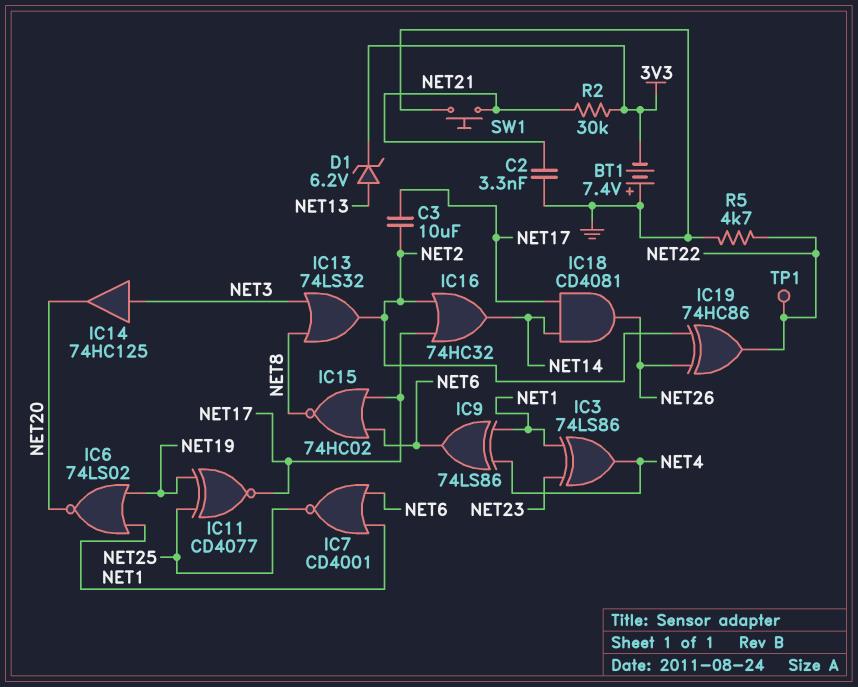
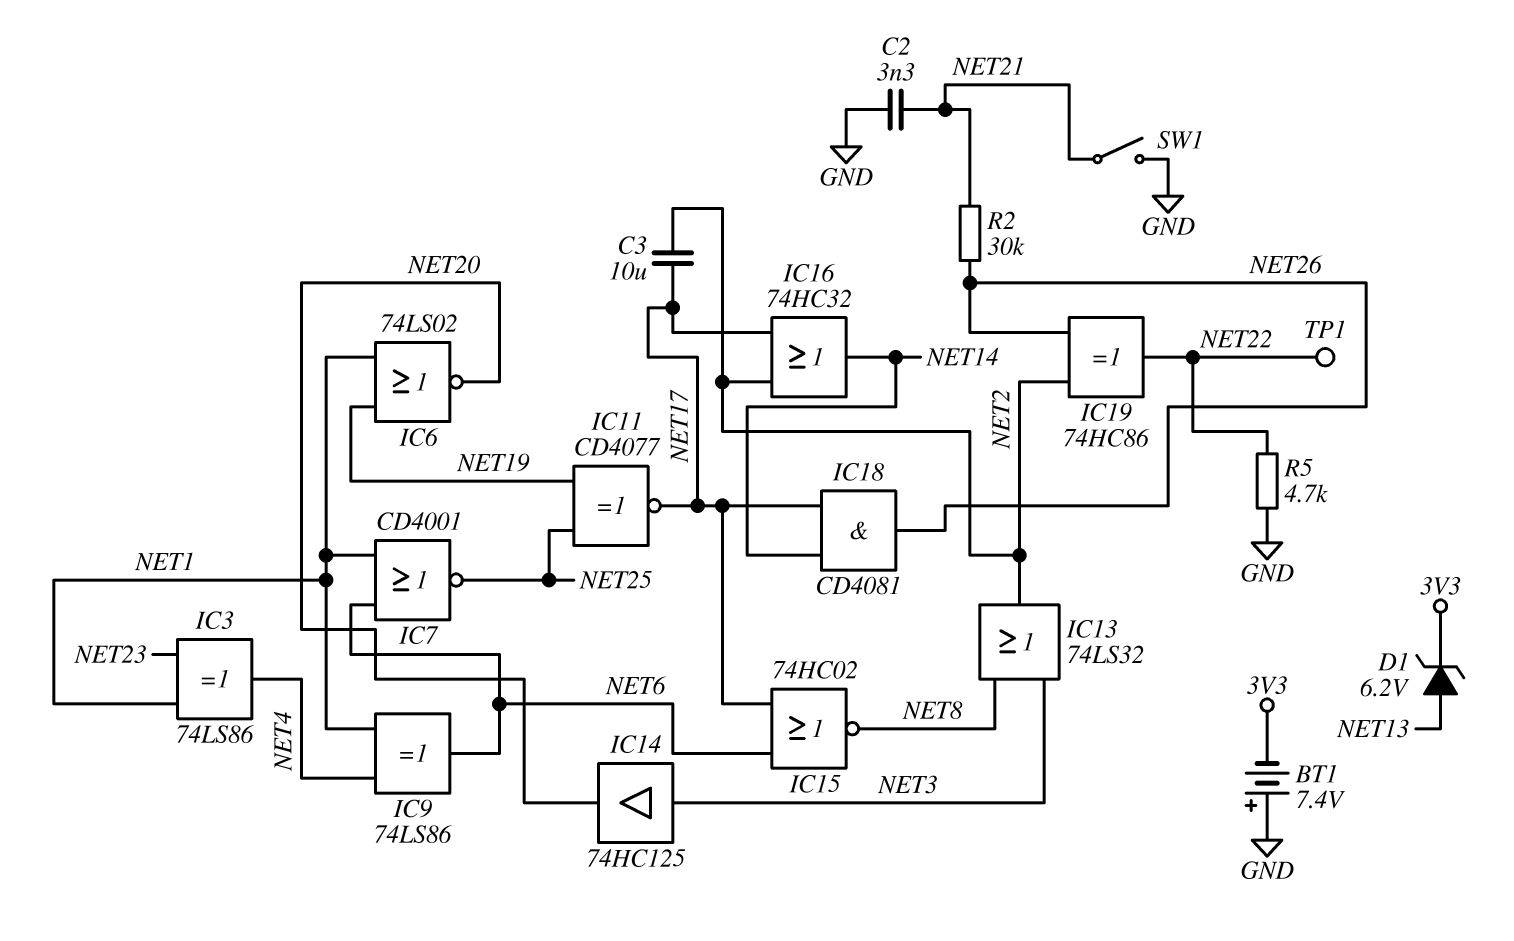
R2: 30k (3V3, NET21) -> 30k (NET21, NET26)
SW1: button (GND, NET21) -> switch (GND, NET21)

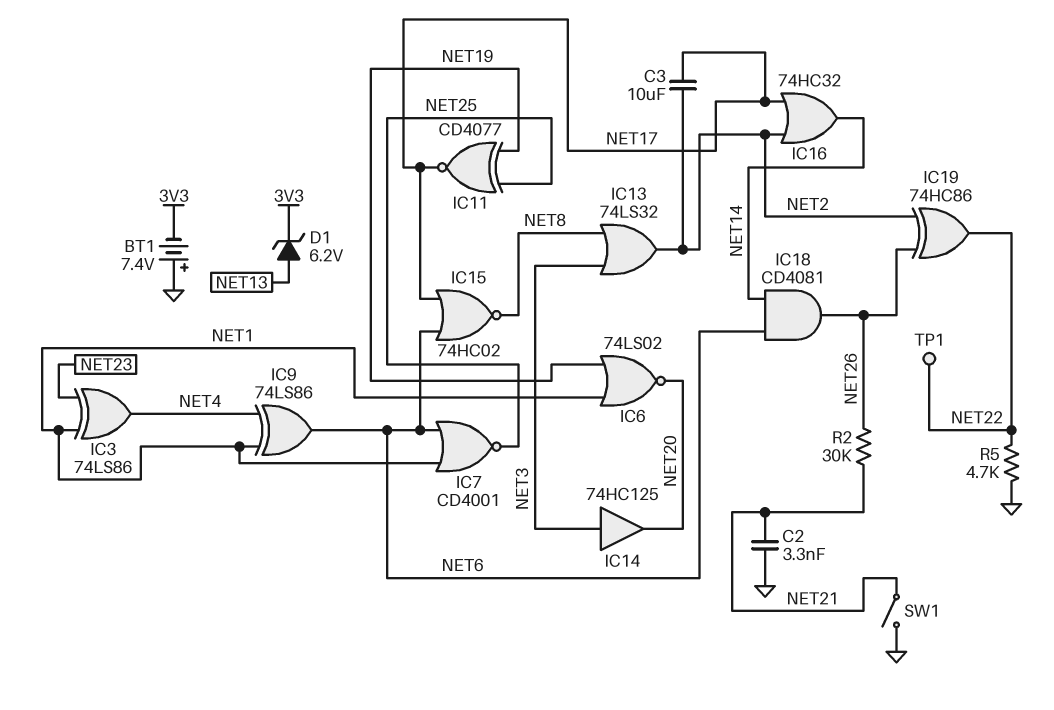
IC18: AND CD4081 (in NET14, in NET17, out NET26) -> AND CD4081 (in NET6, in NET14, out NET26)

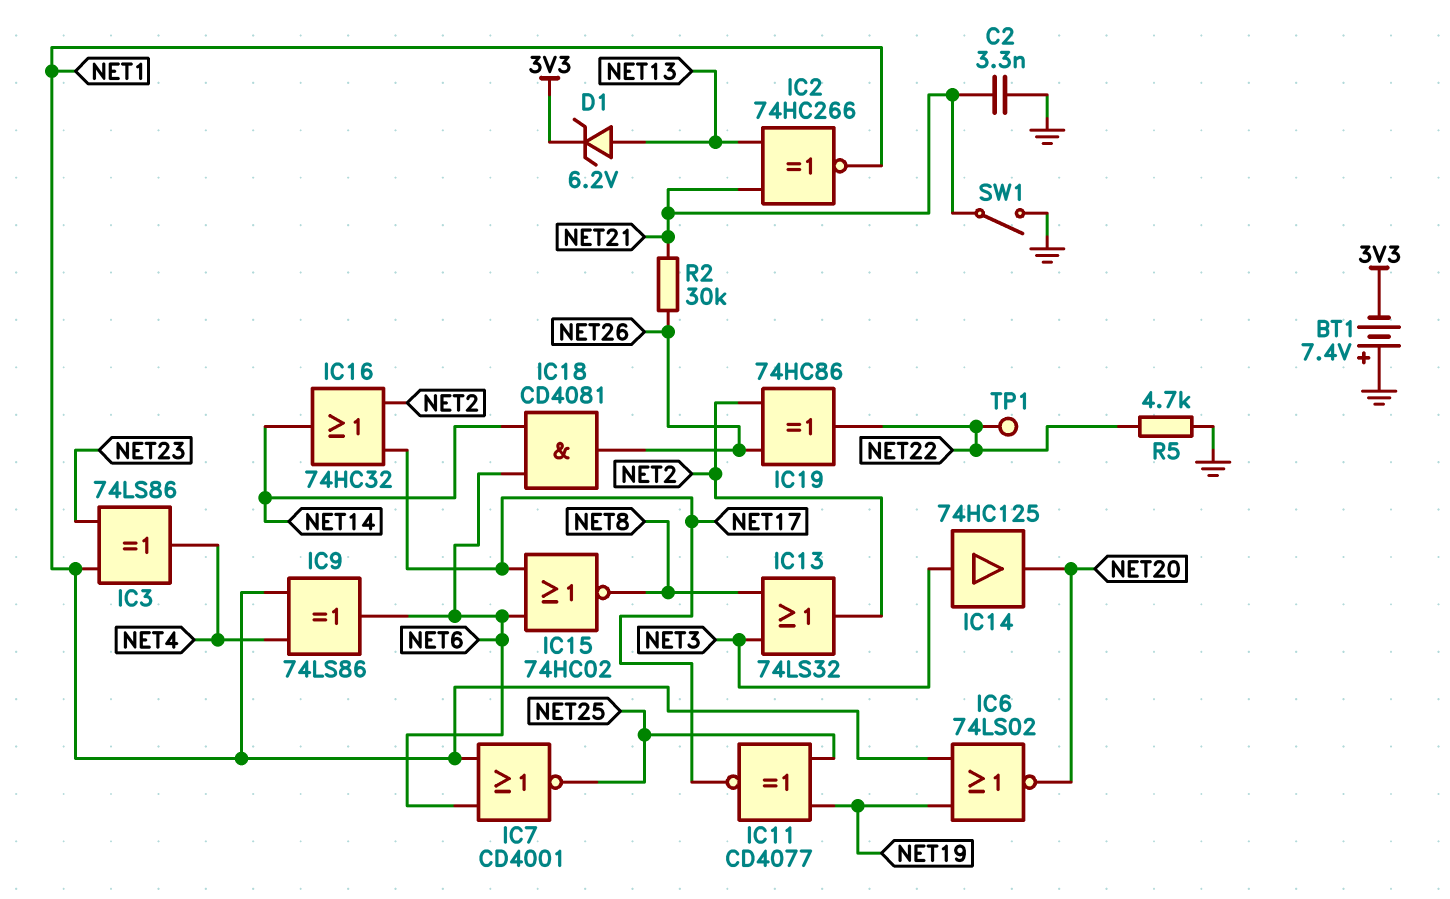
C3: 10uF (NET2, NET17) -> none
IC2: none -> XNOR 74HC266 (in NET13, in NET21, out NET1)

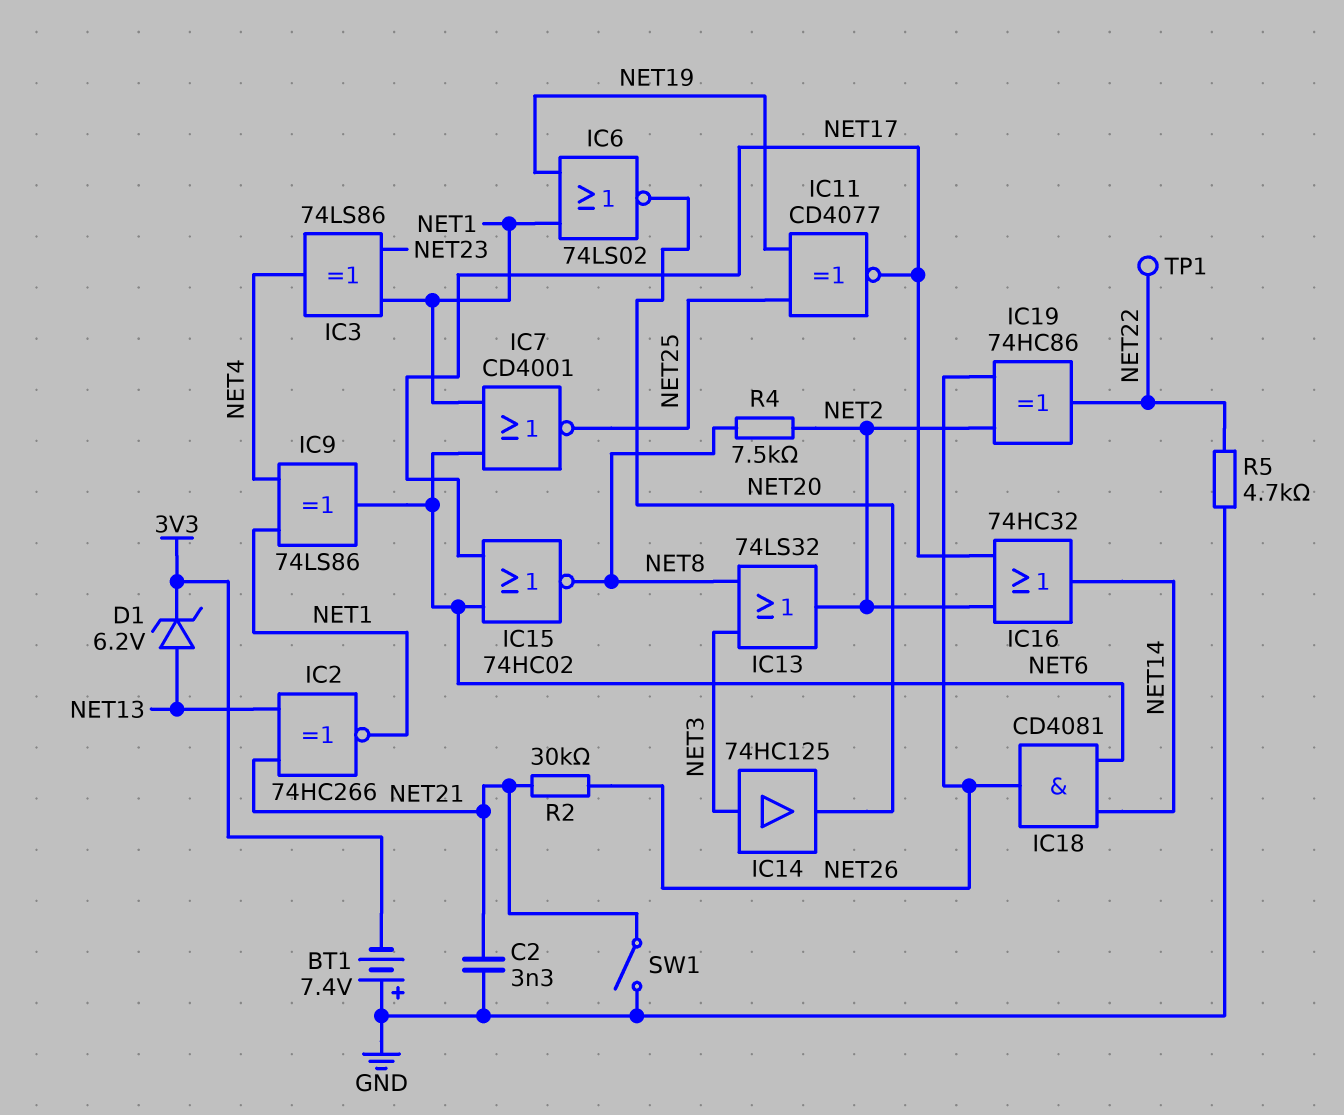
R4: none -> 7.5k (NET2, NET8)

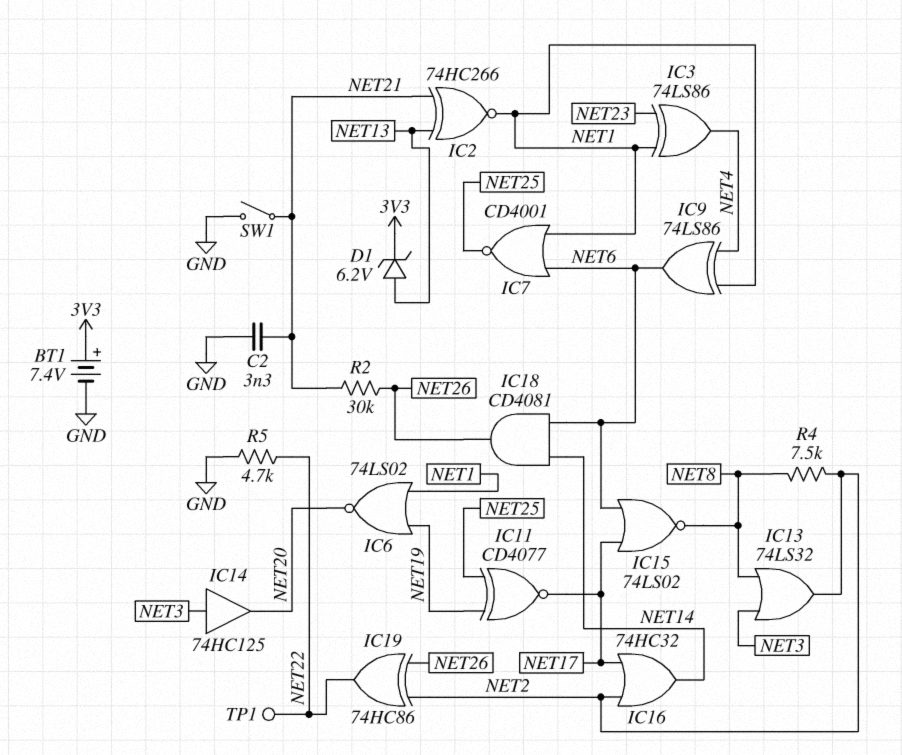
BT1: 7.4V (plus GND, minus 3V3) -> 7.4V (plus 3V3, minus GND)
IC15: NOR 74HC02 (in NET6, in NET17, out NET8) -> NOR 74LS02 (in NET6, in NET17, out NET8)

